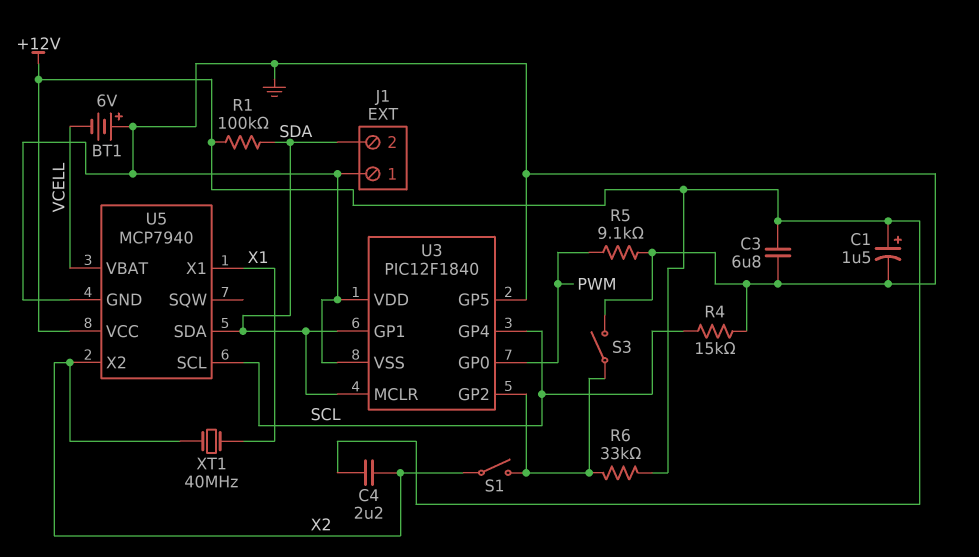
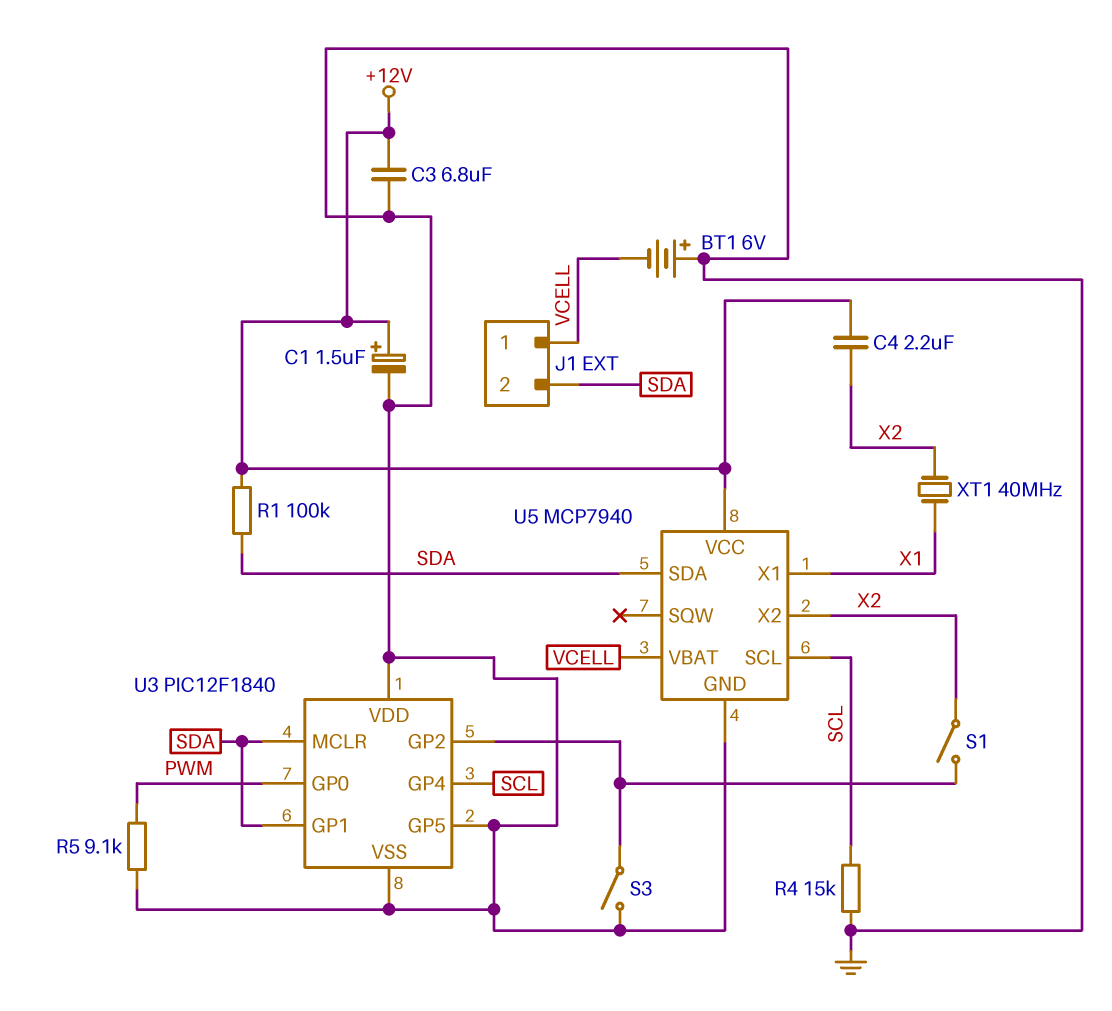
J1 pin 1: GND -> VCELL
R6: 33k (+12V, U3/GP2) -> none

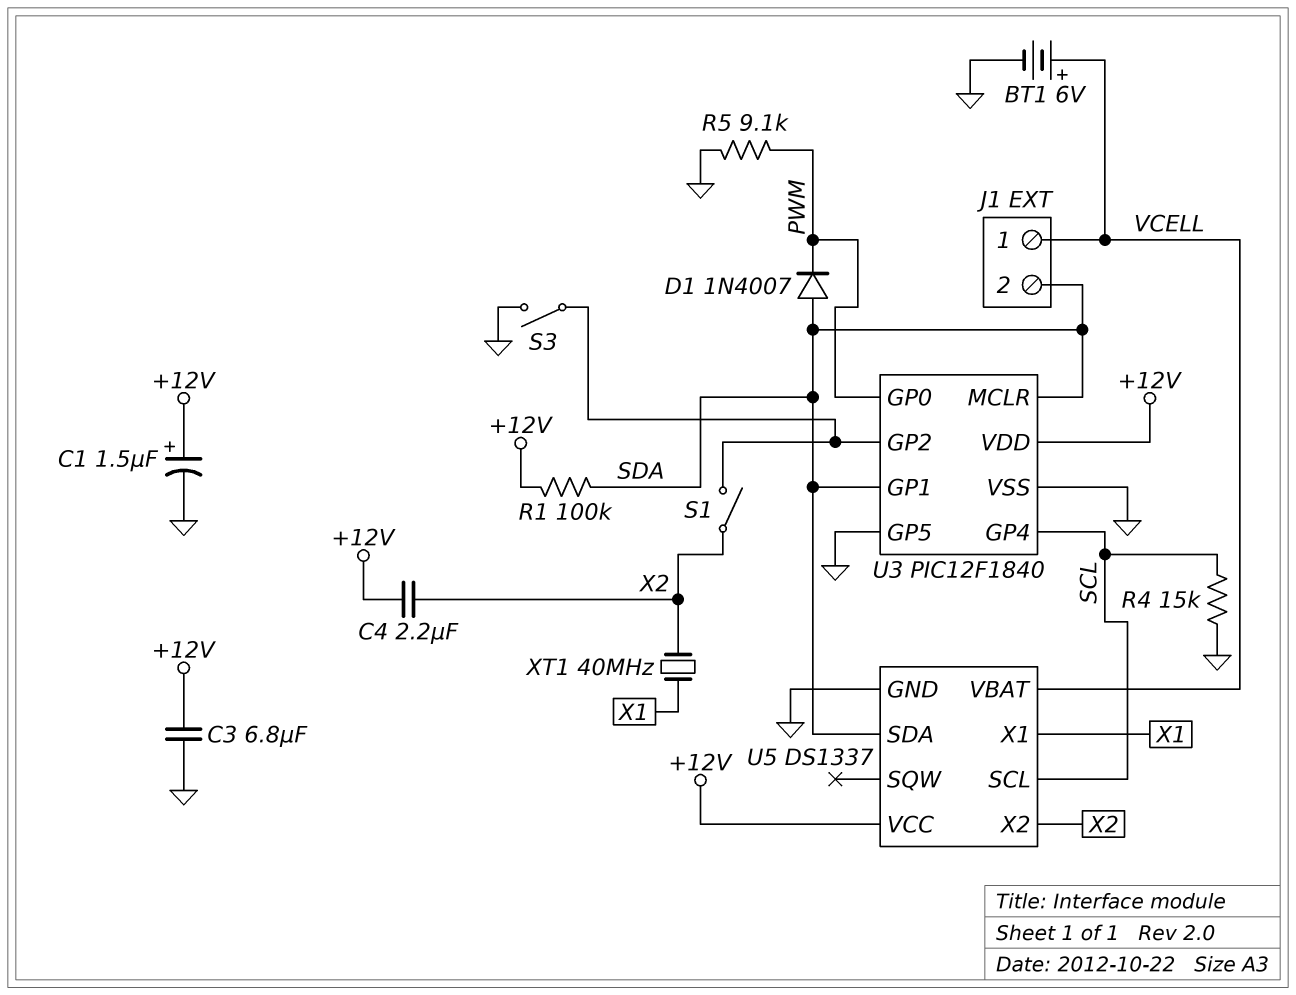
BT1: 6V (plus GND, minus VCELL) -> 6V (plus VCELL, minus GND)
D1: none -> diode 1N4007 (A SDA, K PWM)
U3 pin VDD: GND -> +12V
U5: MCP7940 -> DS1337

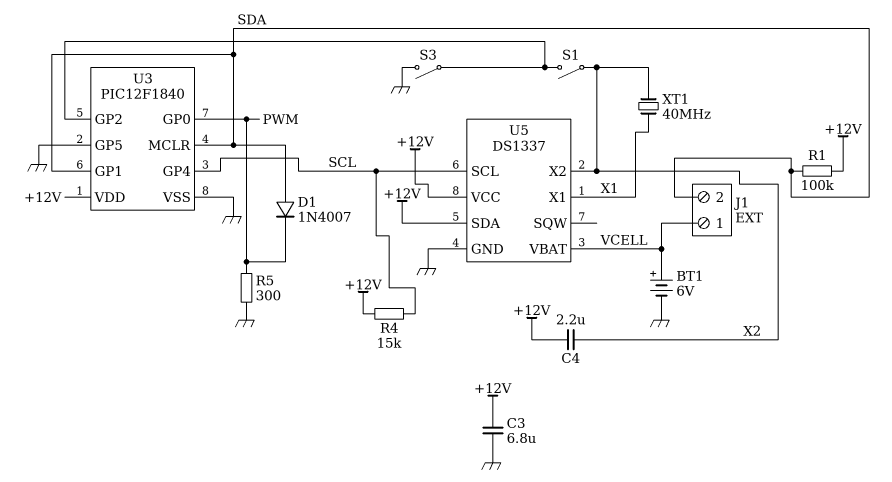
C1: 1.5uF (plus +12V, minus GND) -> none
R4: 15k (GND, SCL) -> 15k (+12V, SCL)
R5: 9.1k (GND, PWM) -> 300 (GND, PWM)
U5 pin SDA: SDA -> +12V

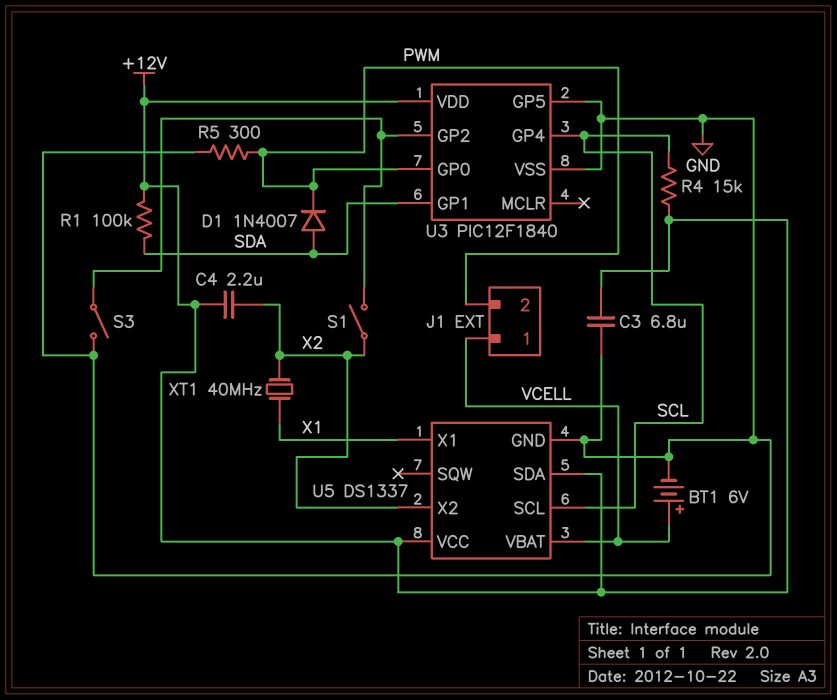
J1 pin 2: SDA -> PWM
U3 pin MCLR: SDA -> none

